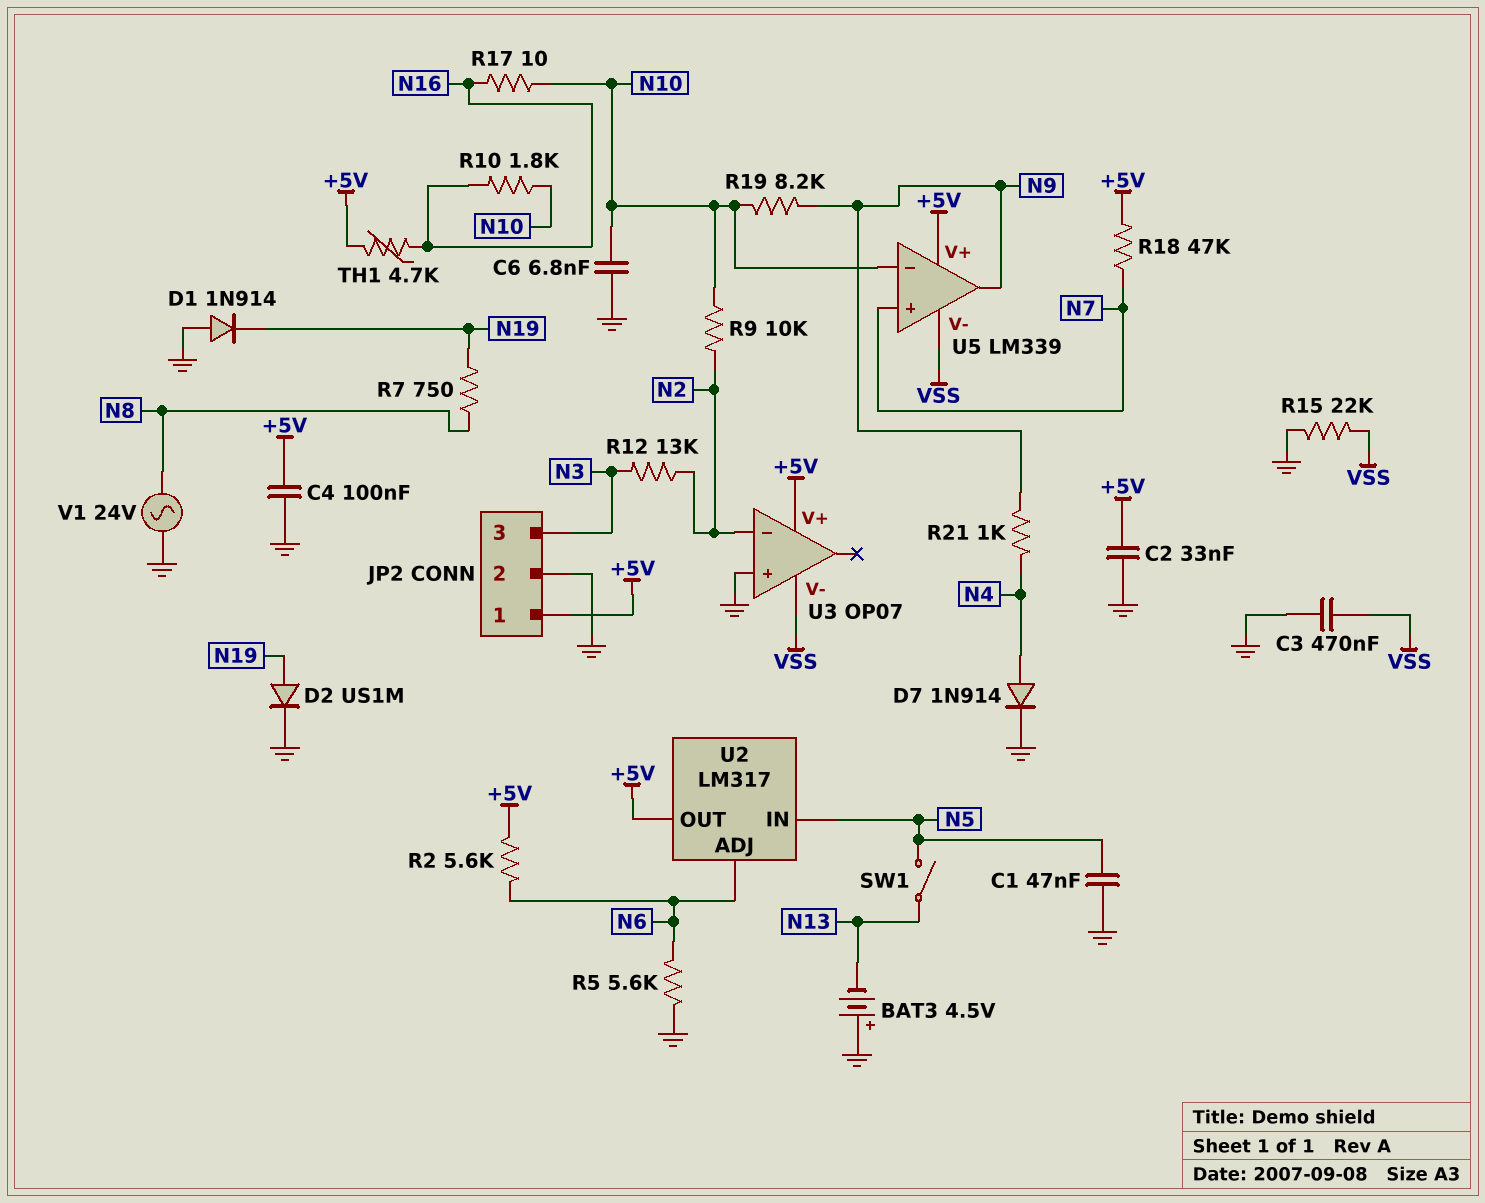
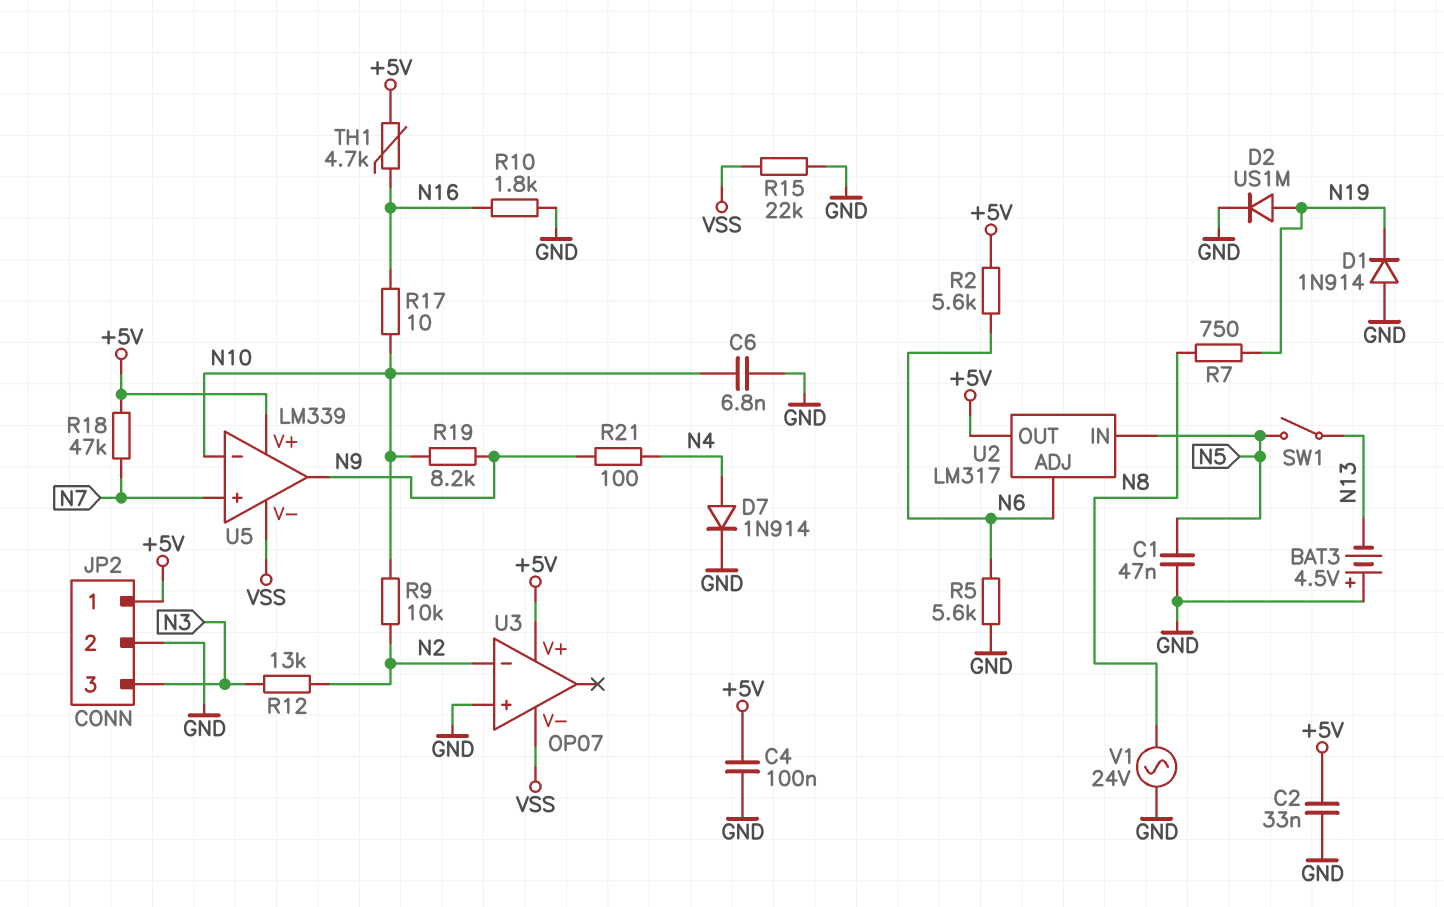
C3: 470nF (GND, VSS) -> none
R10: 1.8k (N10, N16) -> 1.8k (GND, N16)
R21: 1k (N4, N9) -> 100 (N4, N9)

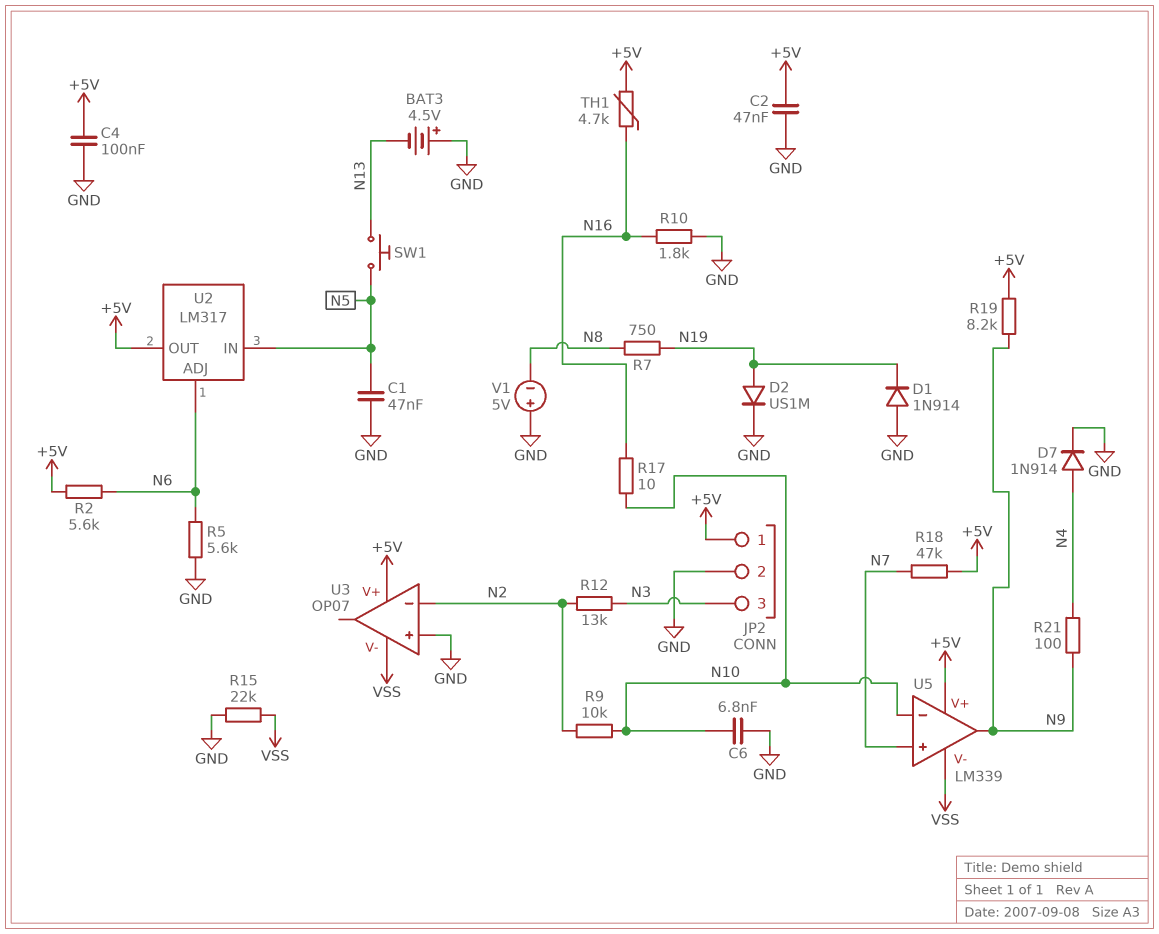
C2: 33nF (+5V, GND) -> 47nF (+5V, GND)
R19: 8.2k (N9, N10) -> 8.2k (+5V, N9)
SW1: switch (N5, N13) -> button (N5, N13)
V1: AC 24V (GND, N8) -> 5V (plus GND, minus N8)

